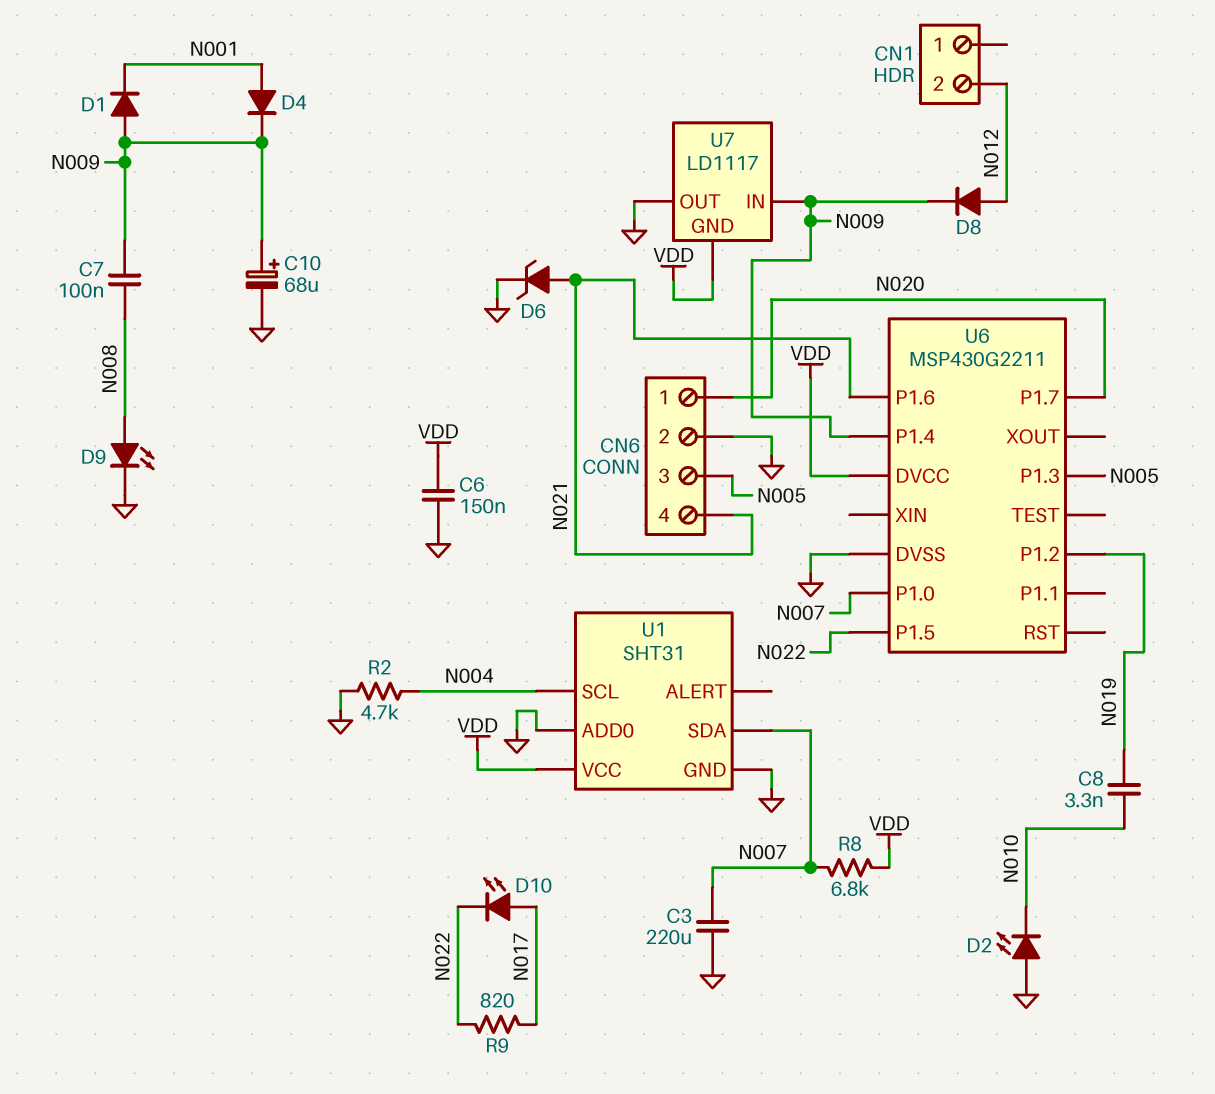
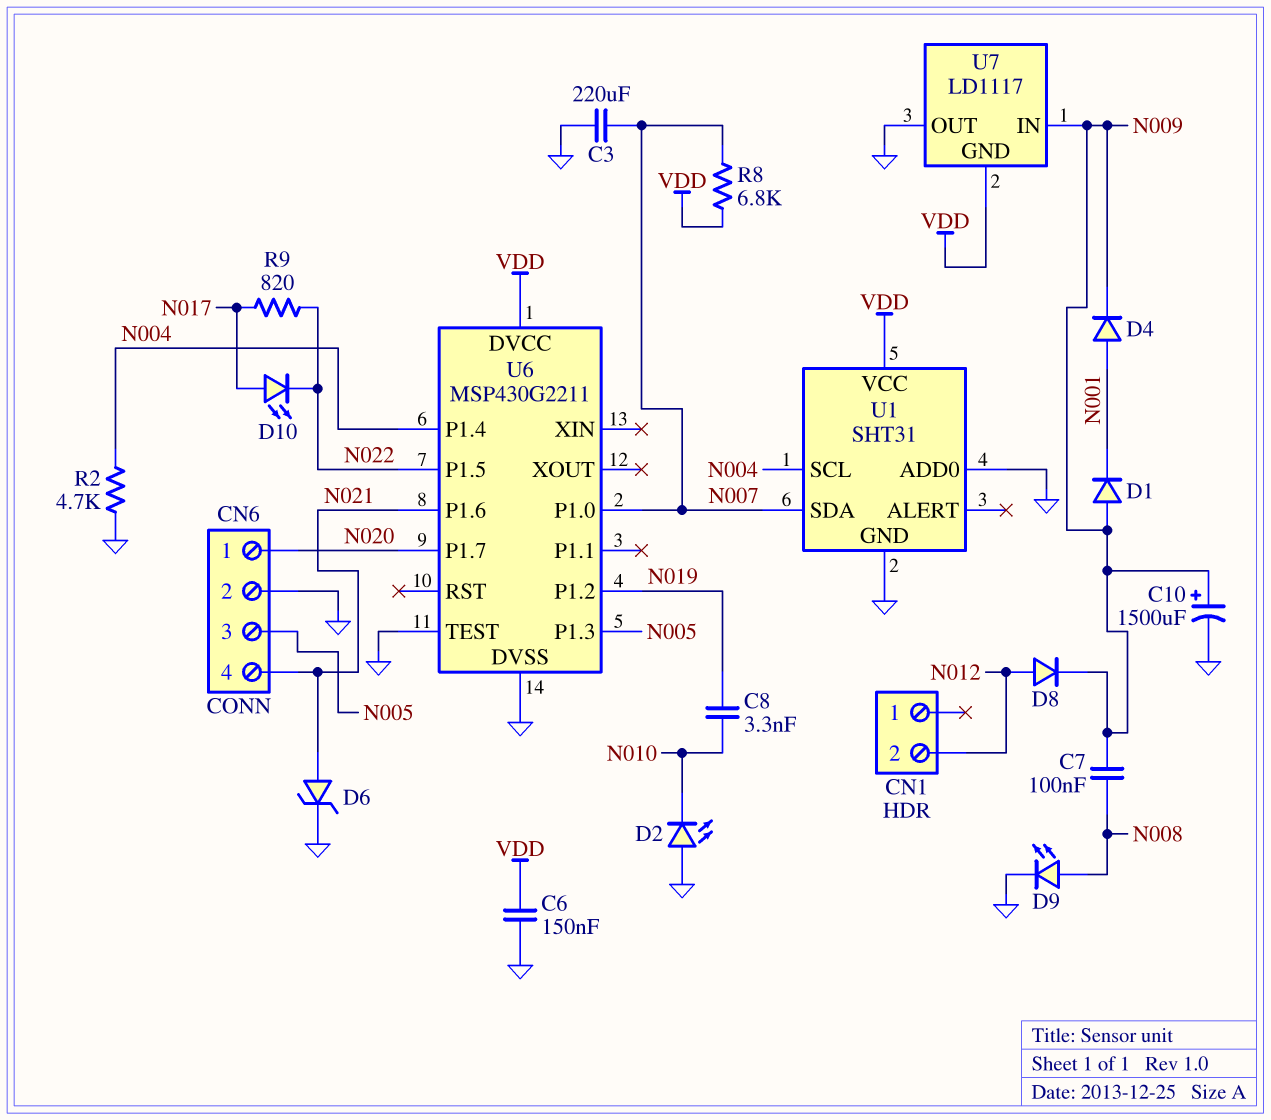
C10: 68uF (plus N009, minus GND) -> 1500uF (plus N009, minus GND)
U6 pin P1.4: N009 -> N004
U6 pin TEST: none -> GND

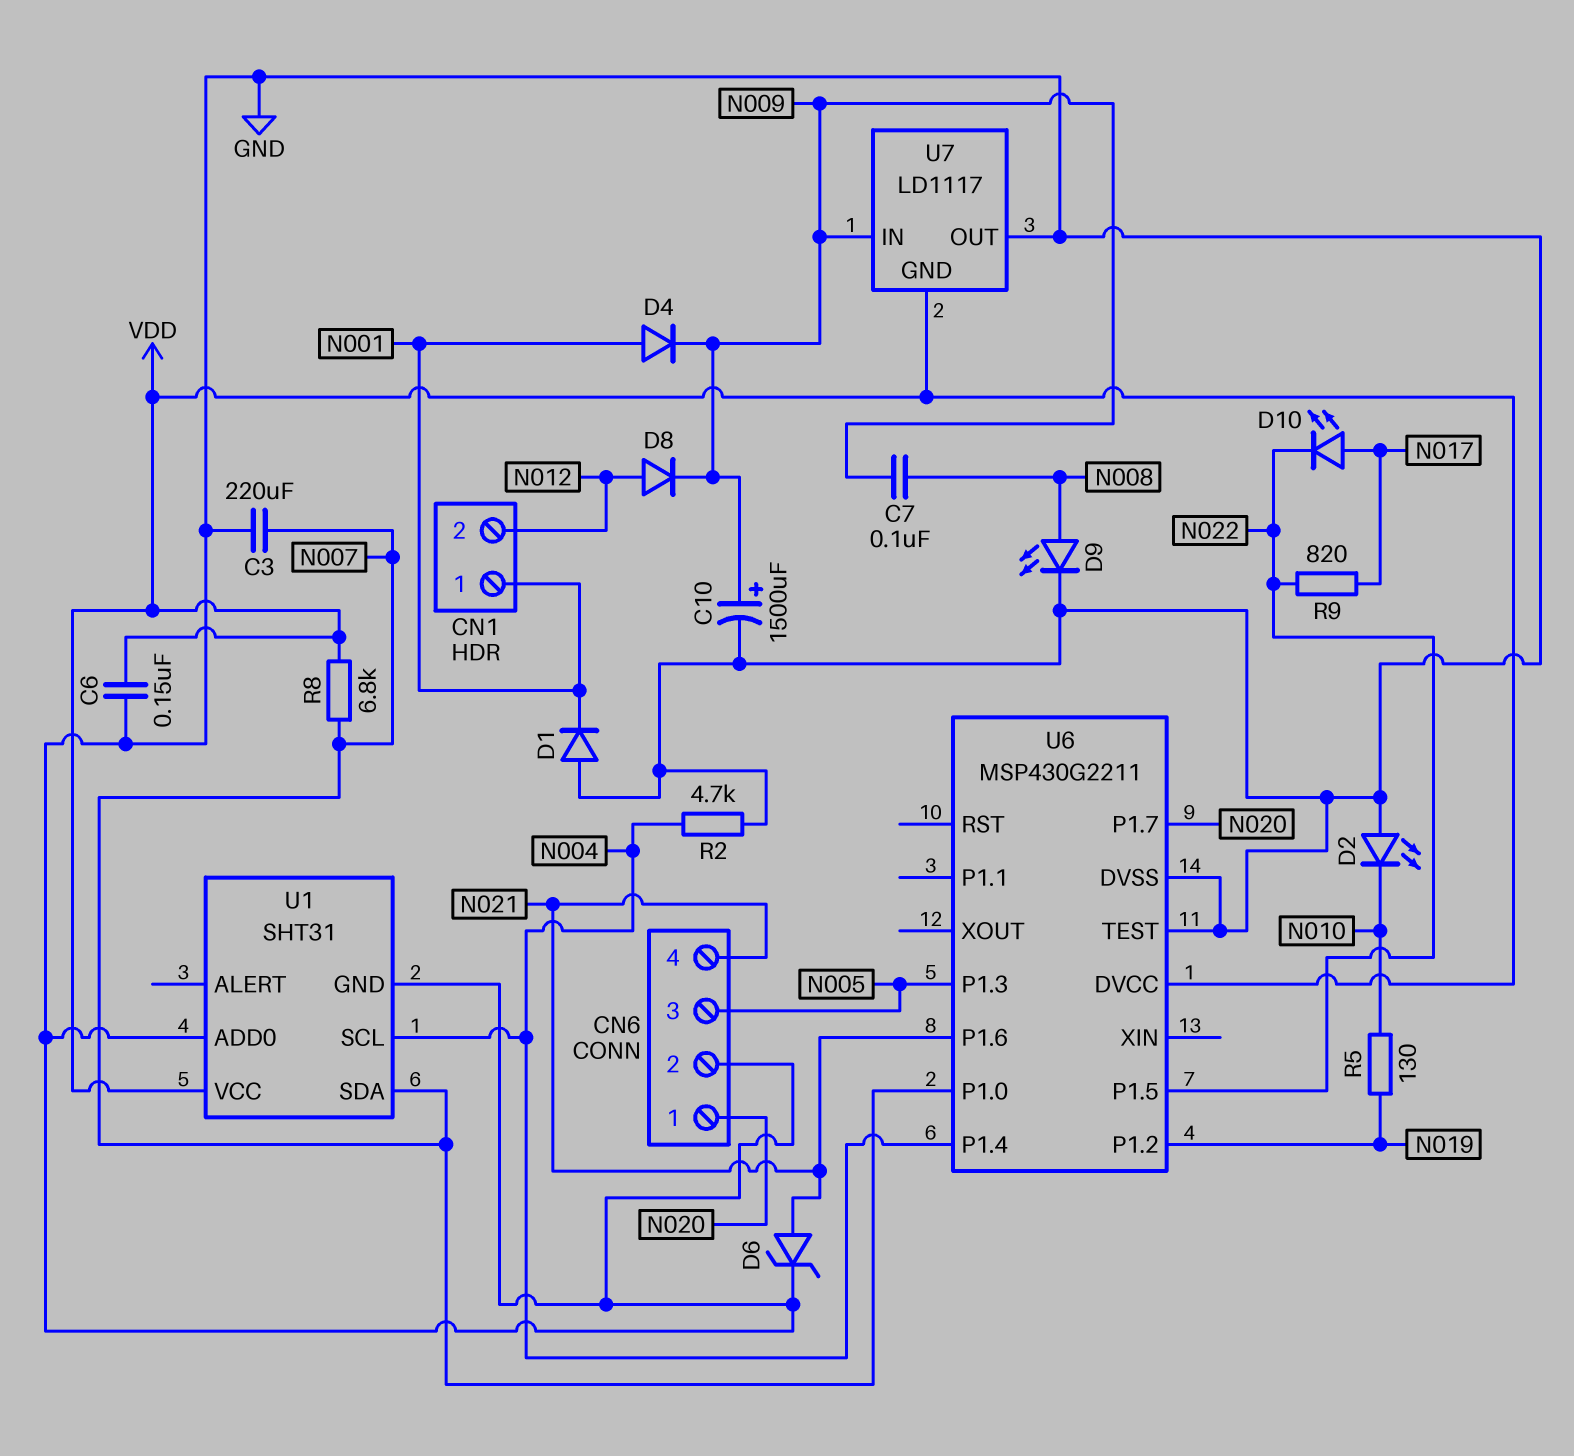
C8: 3.3nF (N010, N019) -> none
CN1 pin 1: none -> N001
D1: diode (A N009, K N001) -> diode (A GND, K N001)
R5: none -> 130 (N010, N019)

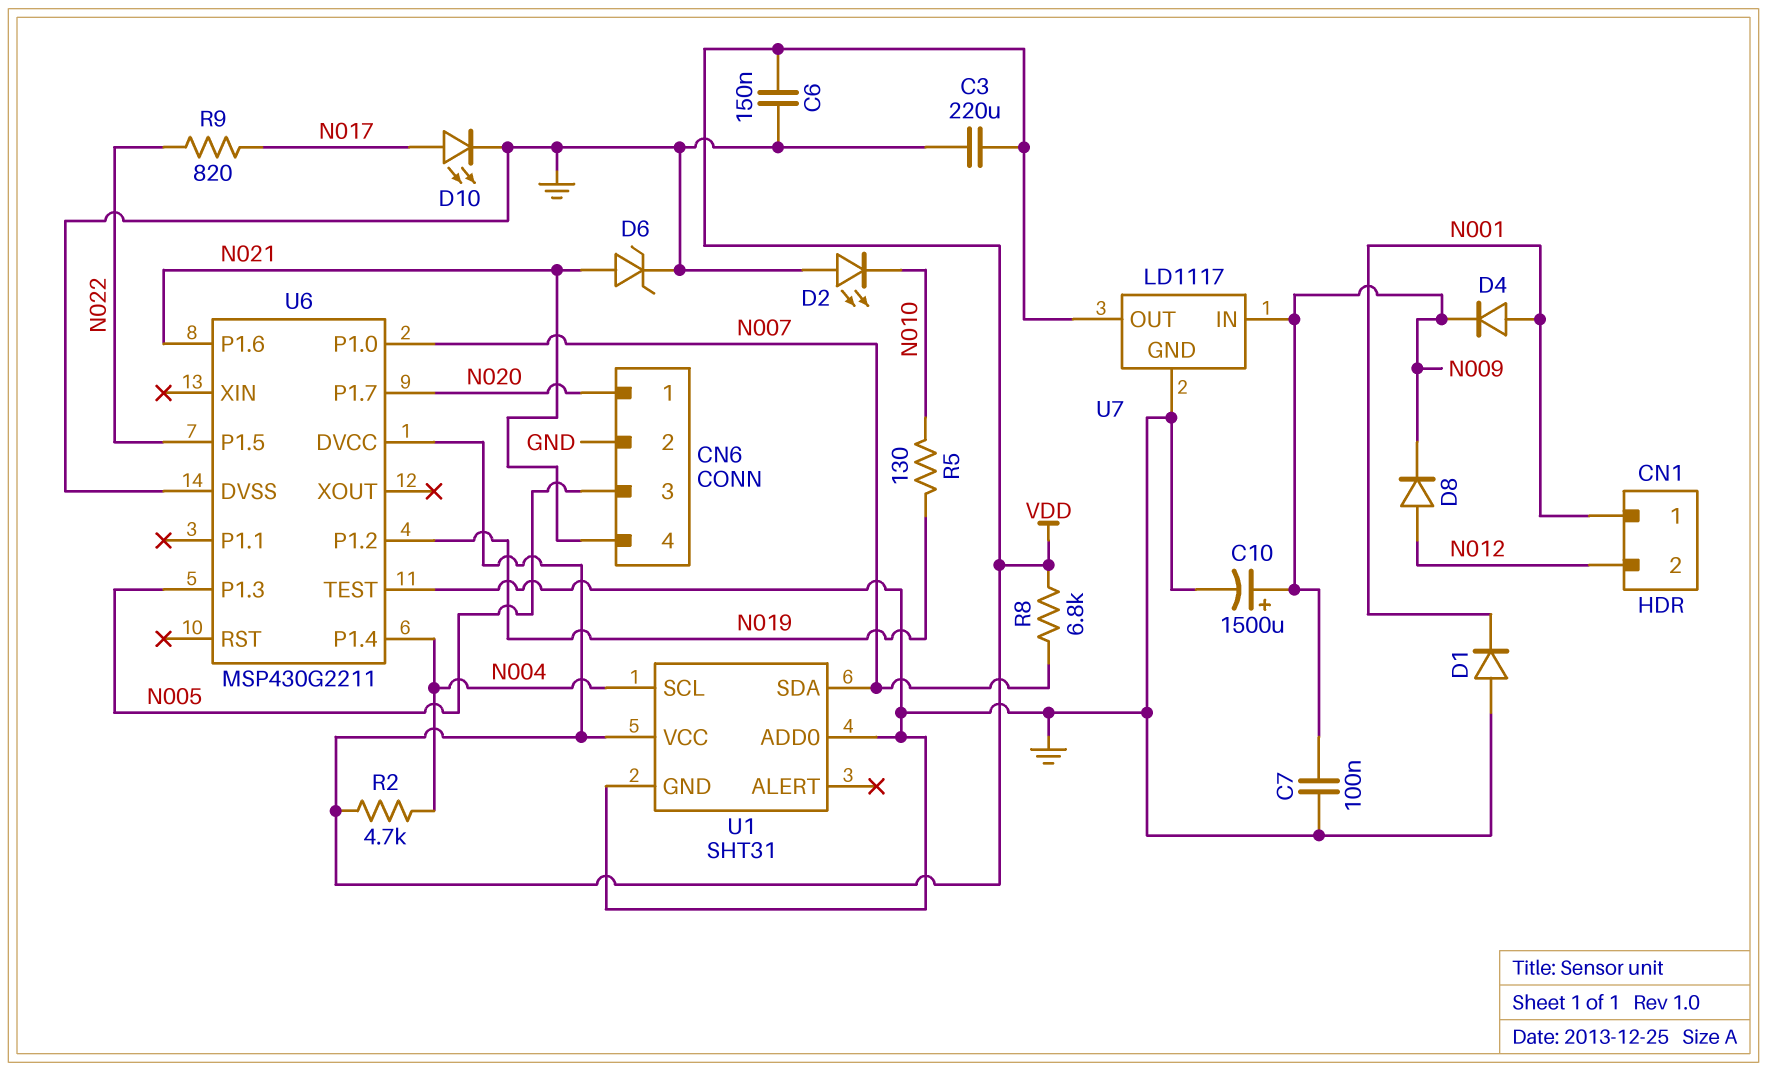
C3: 220uF (GND, N007) -> 220uF (GND, VDD)
C7: 100nF (N008, N009) -> 100nF (GND, N009)
D9: LED (A N008, K GND) -> none
D10: LED (A N017, K N022) -> LED (A N017, K GND)
R2: 4.7k (GND, N004) -> 4.7k (N004, VDD)
U7 pin GND: VDD -> GND
U7 pin OUT: GND -> VDD

